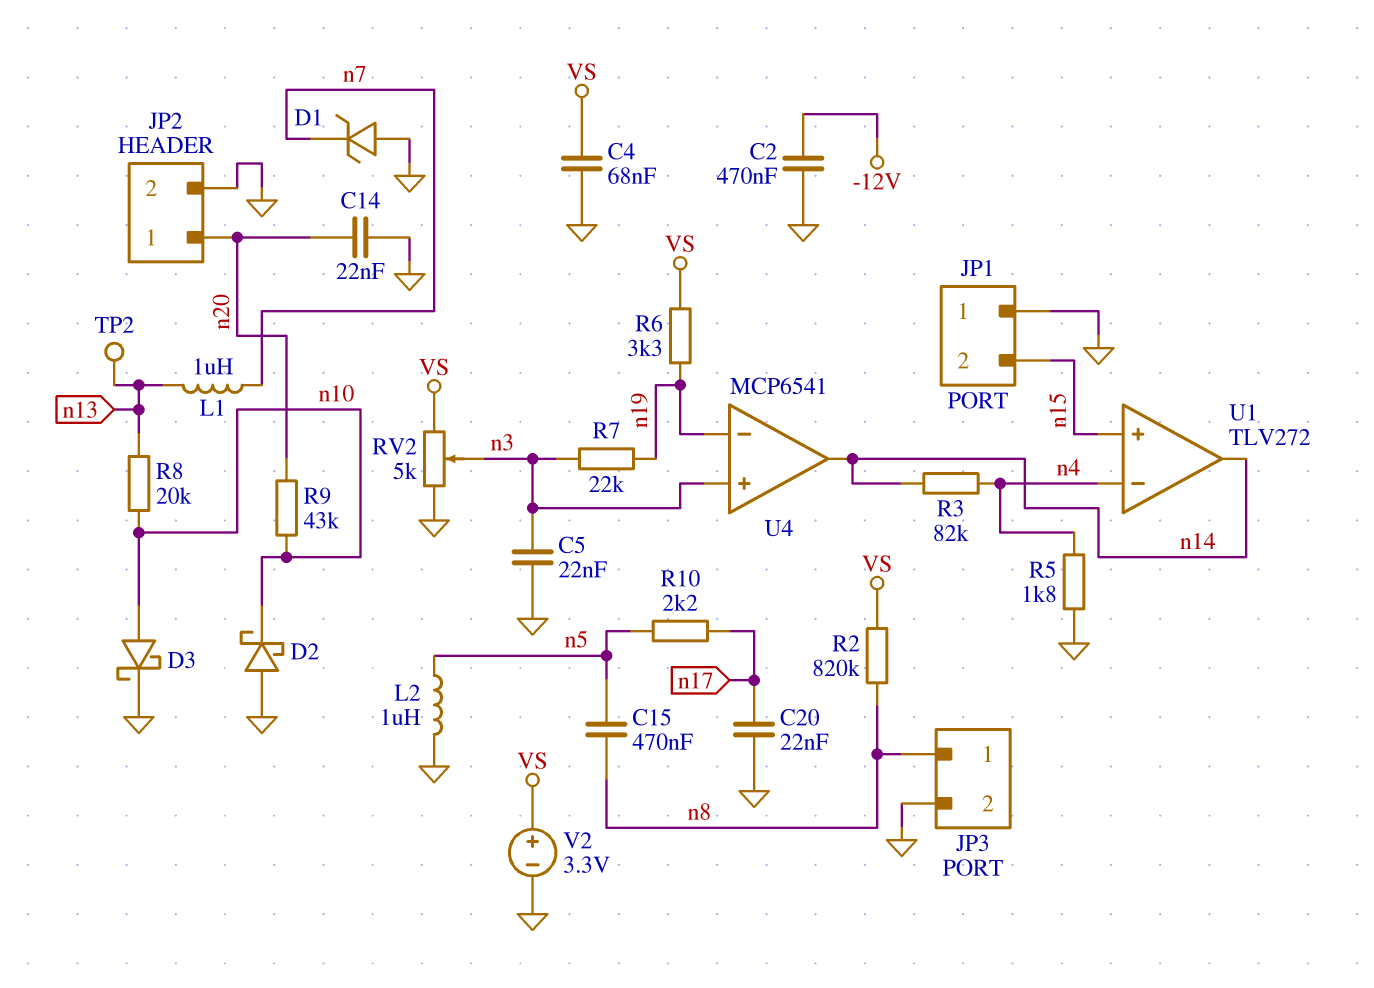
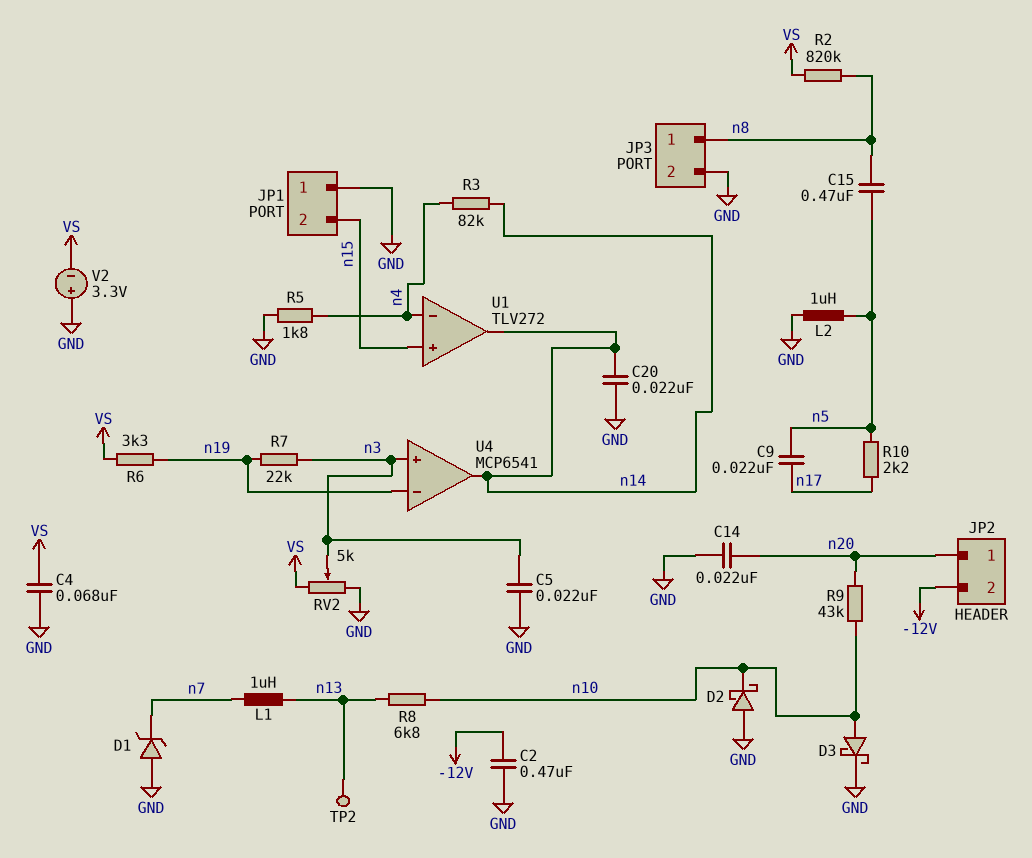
C9: none -> 22nF (n5, n17)
C20: 22nF (GND, n17) -> 22nF (GND, n14)
JP2 pin 2: GND -> -12V
R8: 20k (n10, n13) -> 6.8k (n10, n13)
V2: 3.3V (plus VS, minus GND) -> 3.3V (plus GND, minus VS)

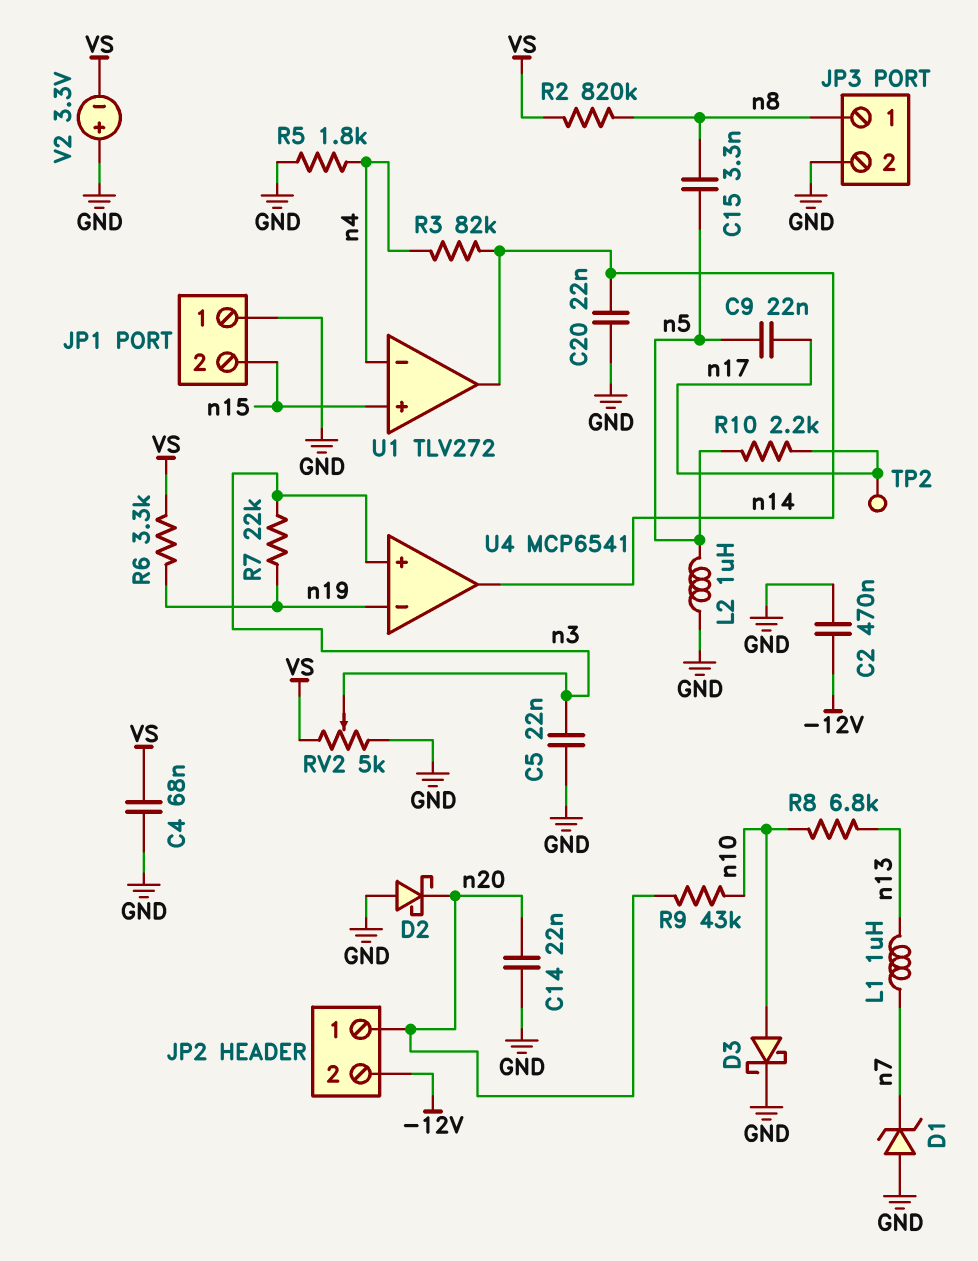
C15: 470nF (n5, n8) -> 3.3nF (n5, n8)
D2: schottky (A GND, K n10) -> schottky (A GND, K n20)
TP2: test point (n13) -> test point (n17)

